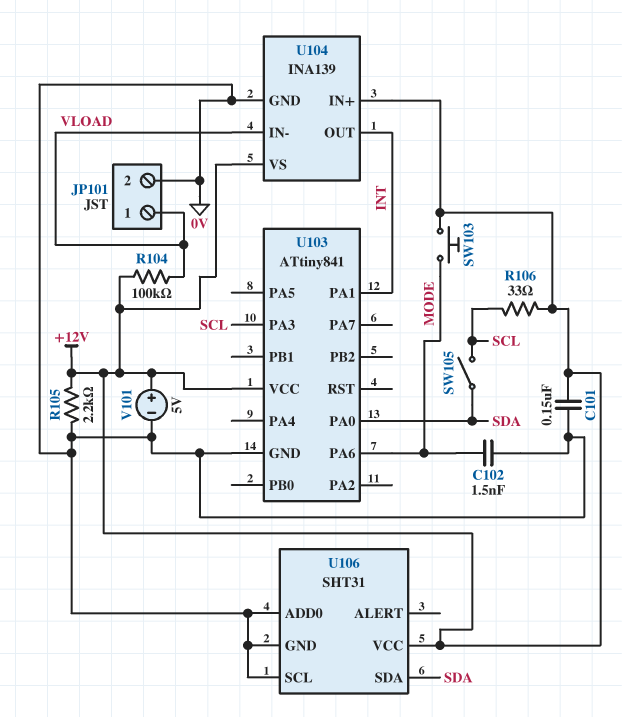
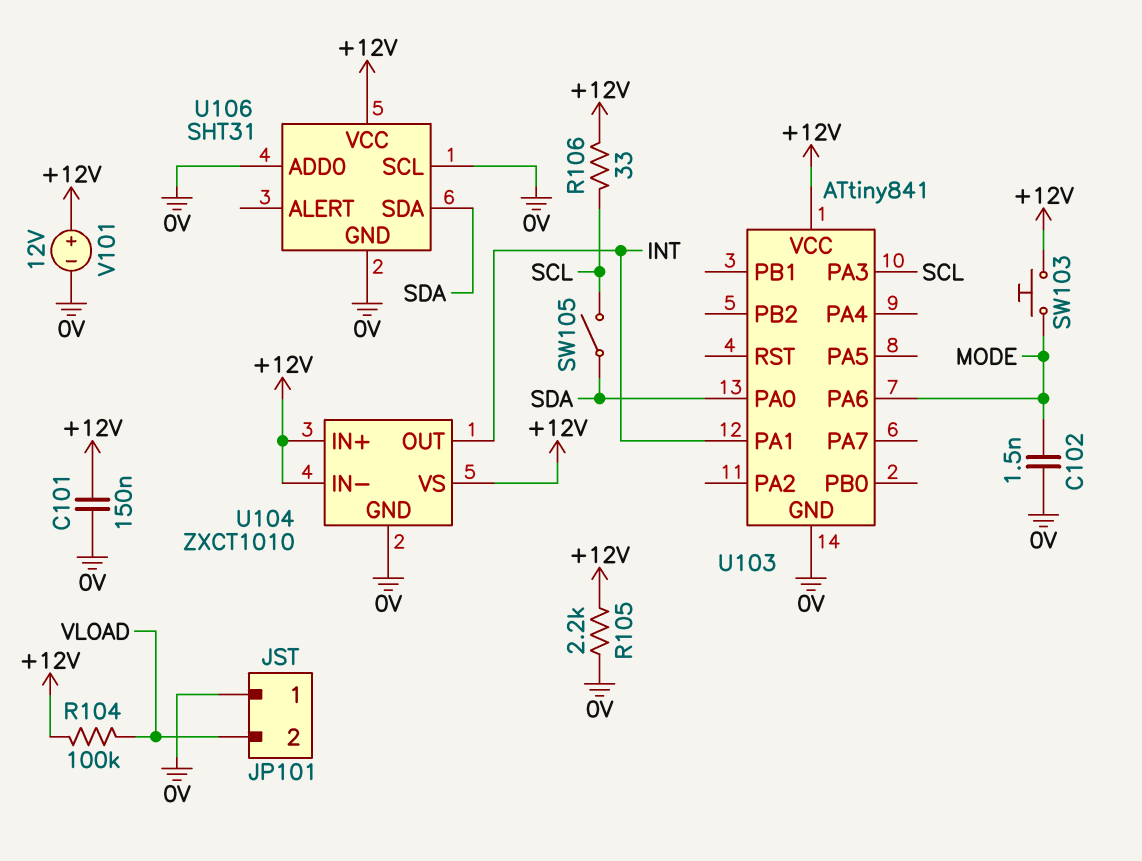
JP101 pin 1: VLOAD -> 0V
JP101 pin 2: 0V -> VLOAD
U104: INA139 -> ZXCT1010
U104 pin IN-: VLOAD -> +12V
V101: 5V (plus +12V, minus 0V) -> 12V (plus +12V, minus 0V)

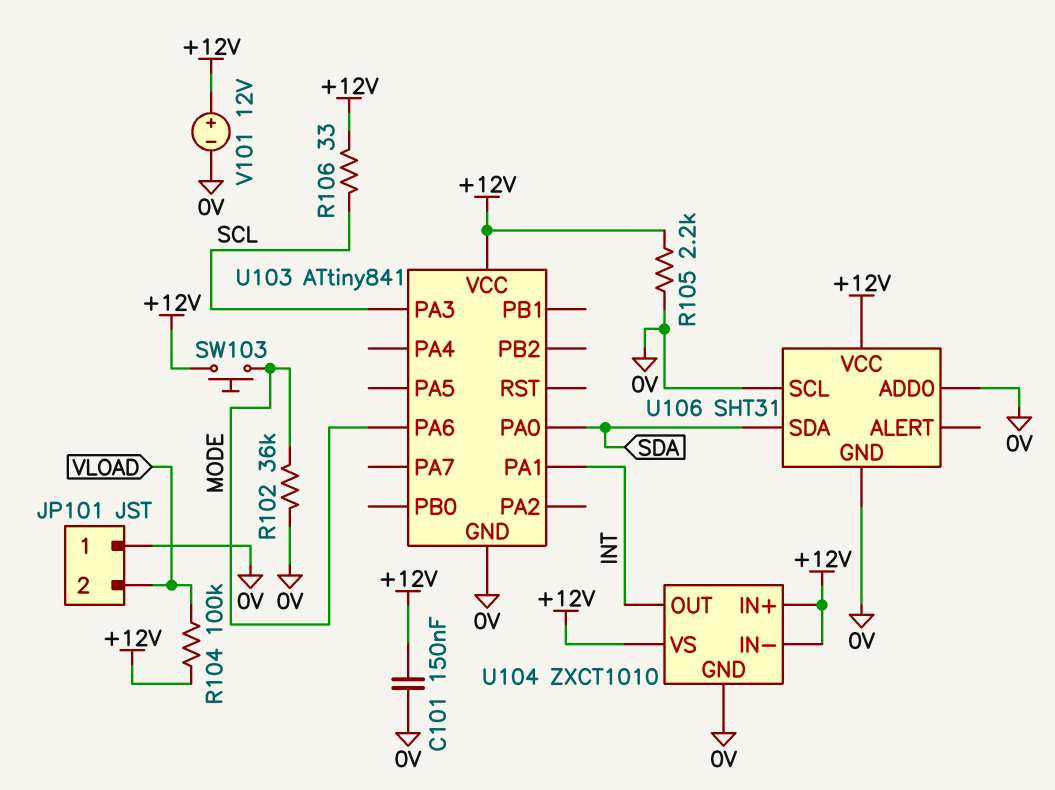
C102: 1.5nF (0V, MODE) -> none
R102: none -> 36k (0V, MODE)
SW105: switch (SCL, SDA) -> none

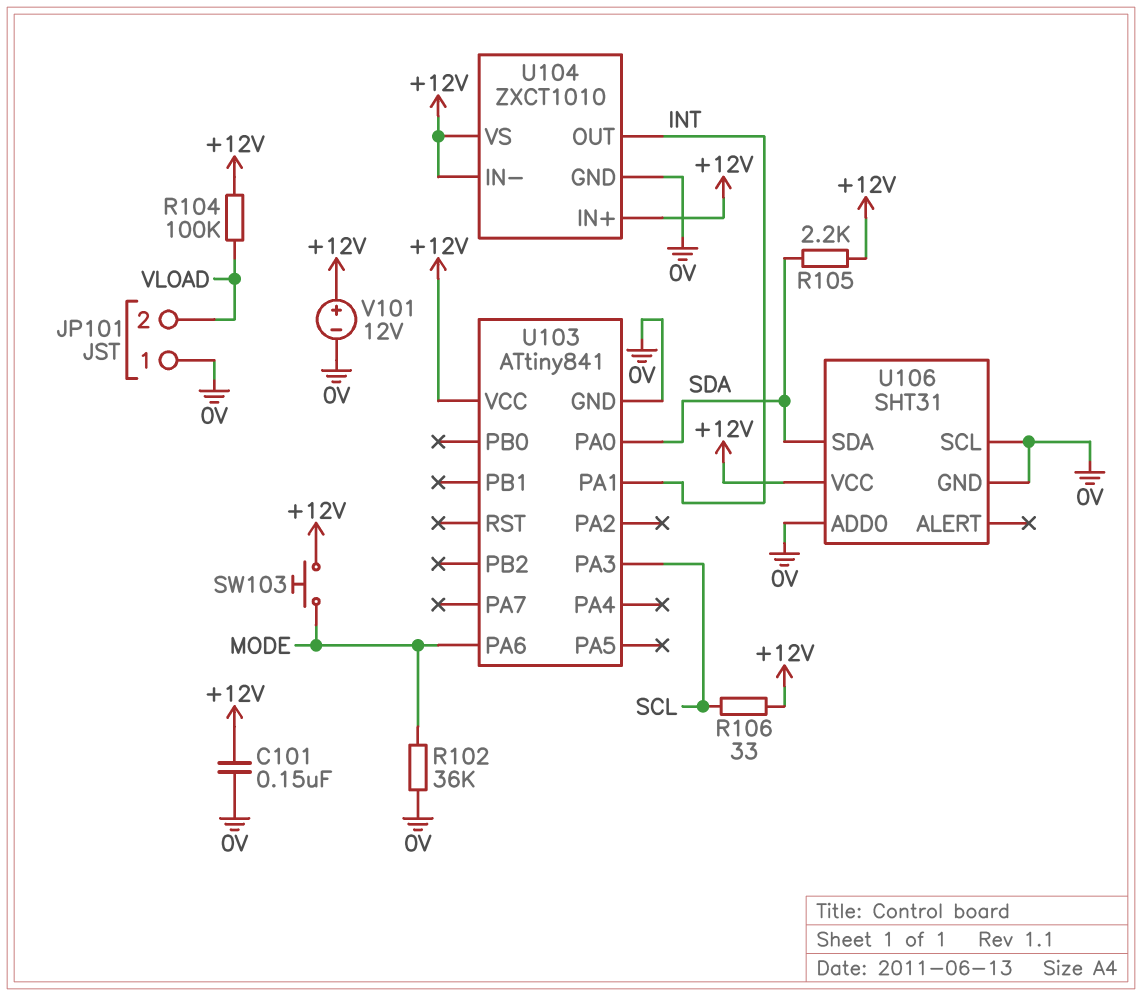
R105: 2.2k (+12V, 0V) -> 2.2k (+12V, SDA)

